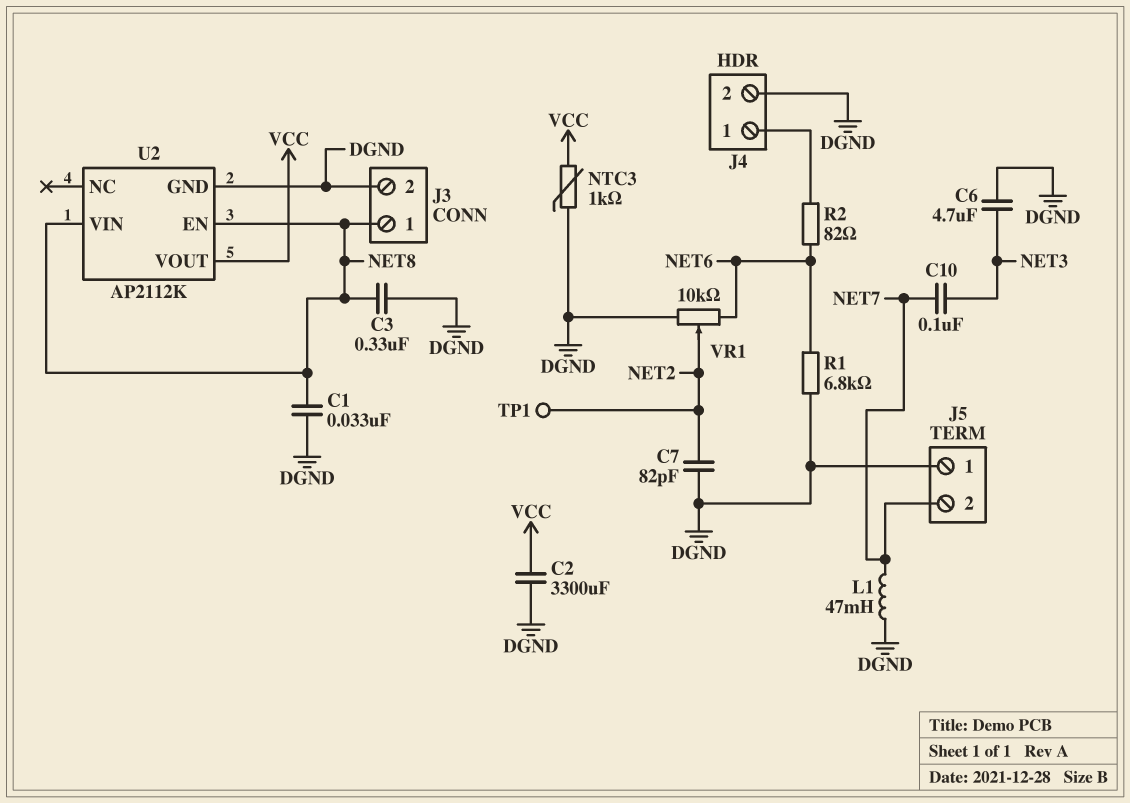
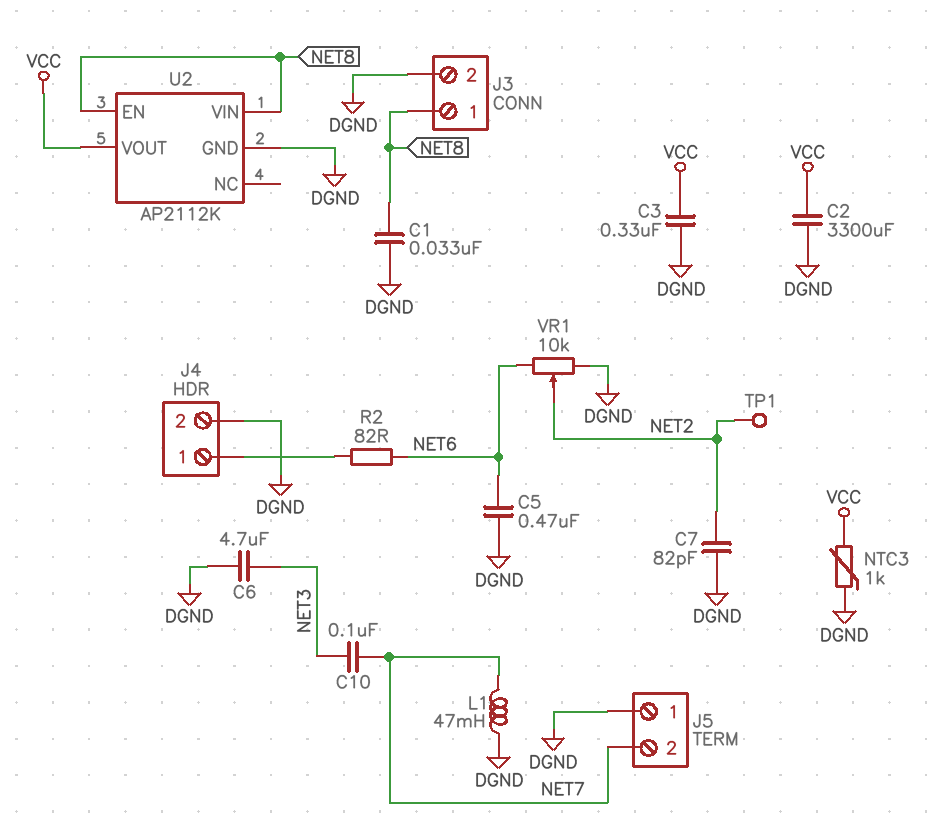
C3: 330nF (DGND, NET8) -> 330nF (DGND, VCC)
C5: none -> 470nF (DGND, NET6)
R1: 6.8k (DGND, NET6) -> none

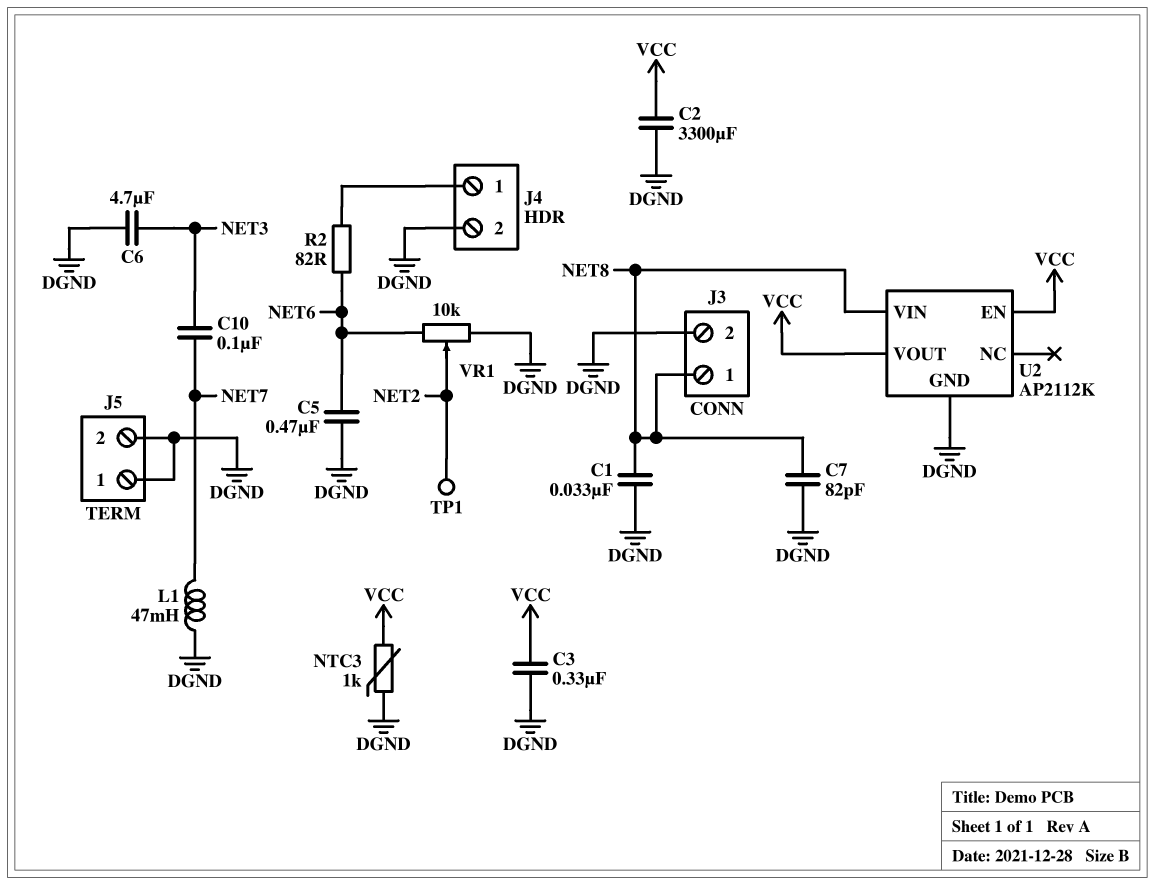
C7: 82pF (DGND, NET2) -> 82pF (DGND, NET8)
J5 pin 2: NET7 -> DGND
U2 pin EN: NET8 -> VCC

